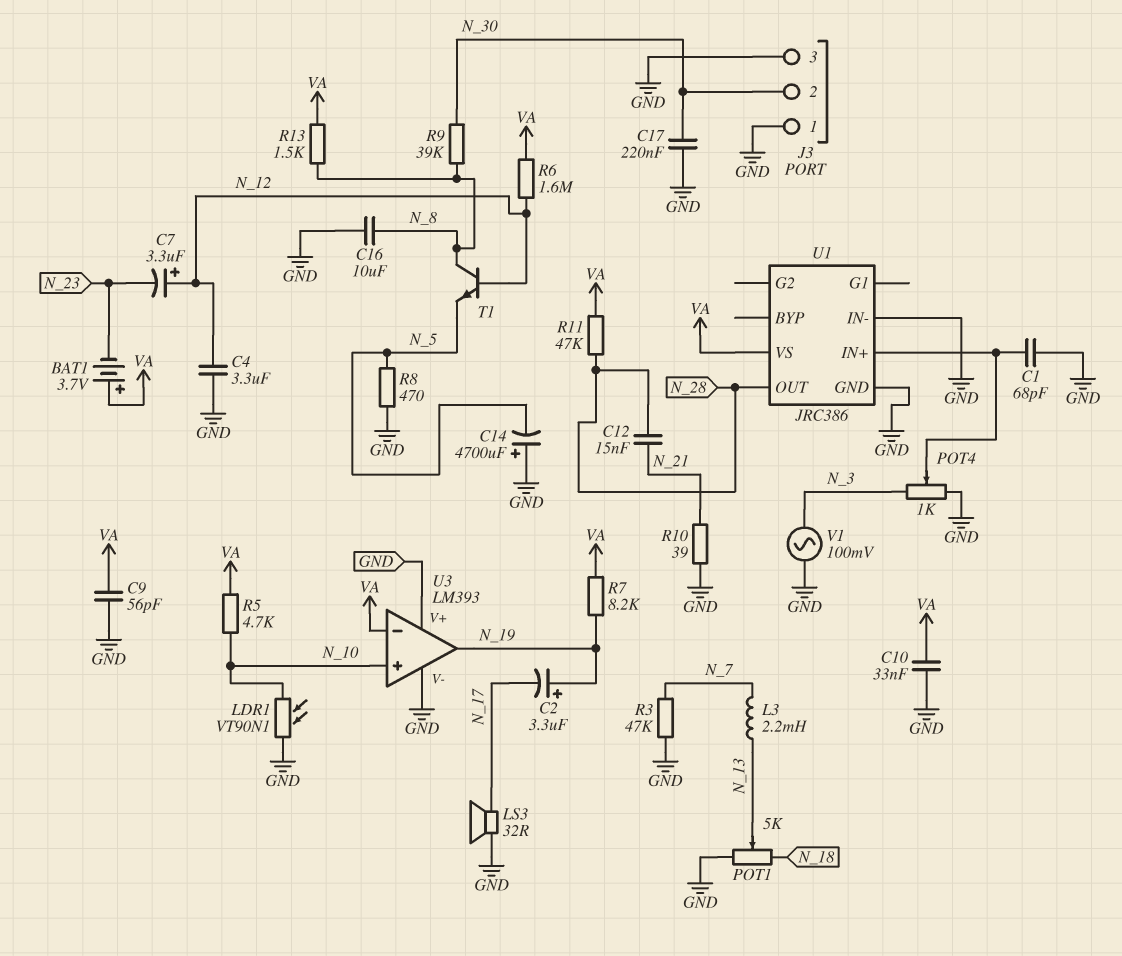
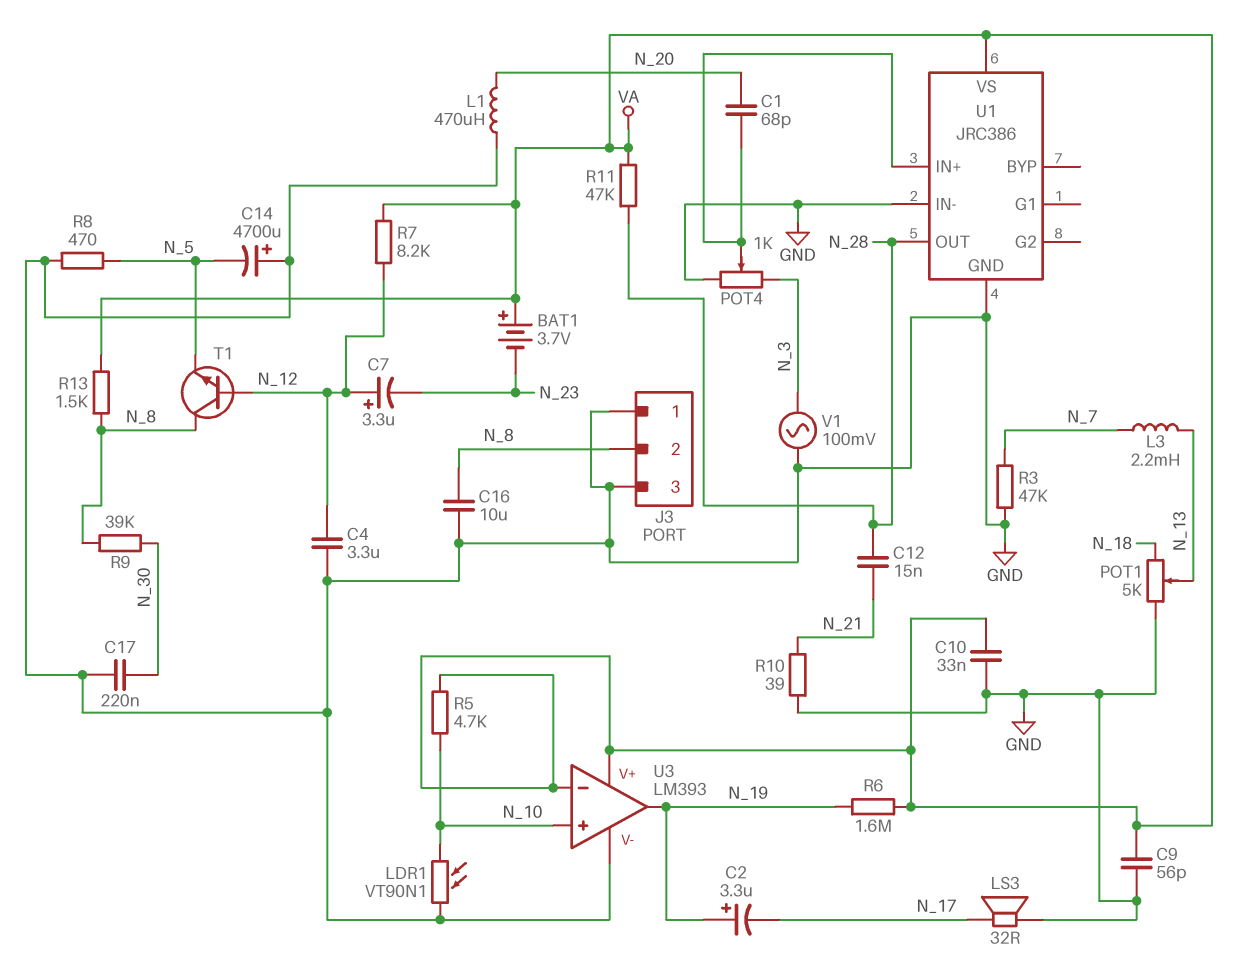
C1: 68pF (GND, U1/IN+) -> 68pF (N_20, U1/IN+)
J3 pin 2: N_30 -> N_8
L1: none -> 470uH (GND, N_20)
R6: 1.6M (N_12, VA) -> 1.6M (N_19, VA)
R7: 8.2k (N_19, VA) -> 8.2k (N_12, VA)
U3 pin V+: GND -> VA

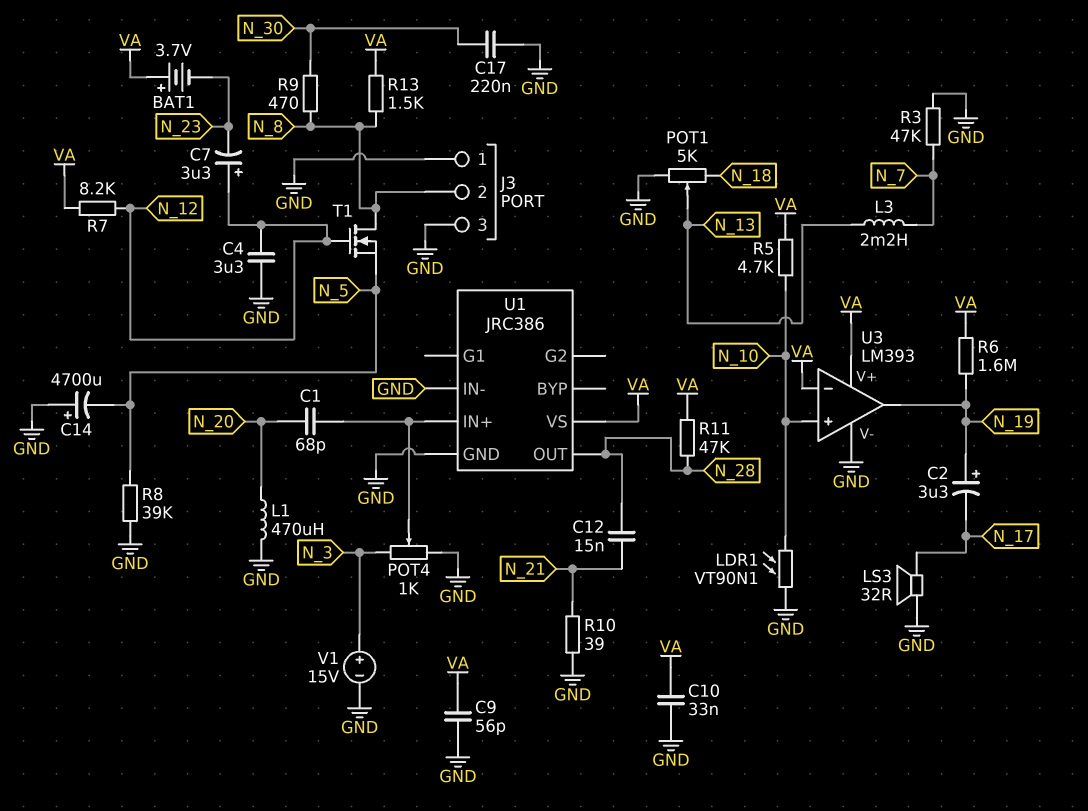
C16: 10uF (GND, N_8) -> none
R8: 470 (GND, N_5) -> 39k (GND, N_5)
R9: 39k (N_8, N_30) -> 470 (N_8, N_30)
T1: NPN (B N_12, C N_8, E N_5) -> NMOS (G N_12, D N_8, S N_5)
V1: AC 100mV (GND, N_3) -> 15V (plus N_3, minus GND)

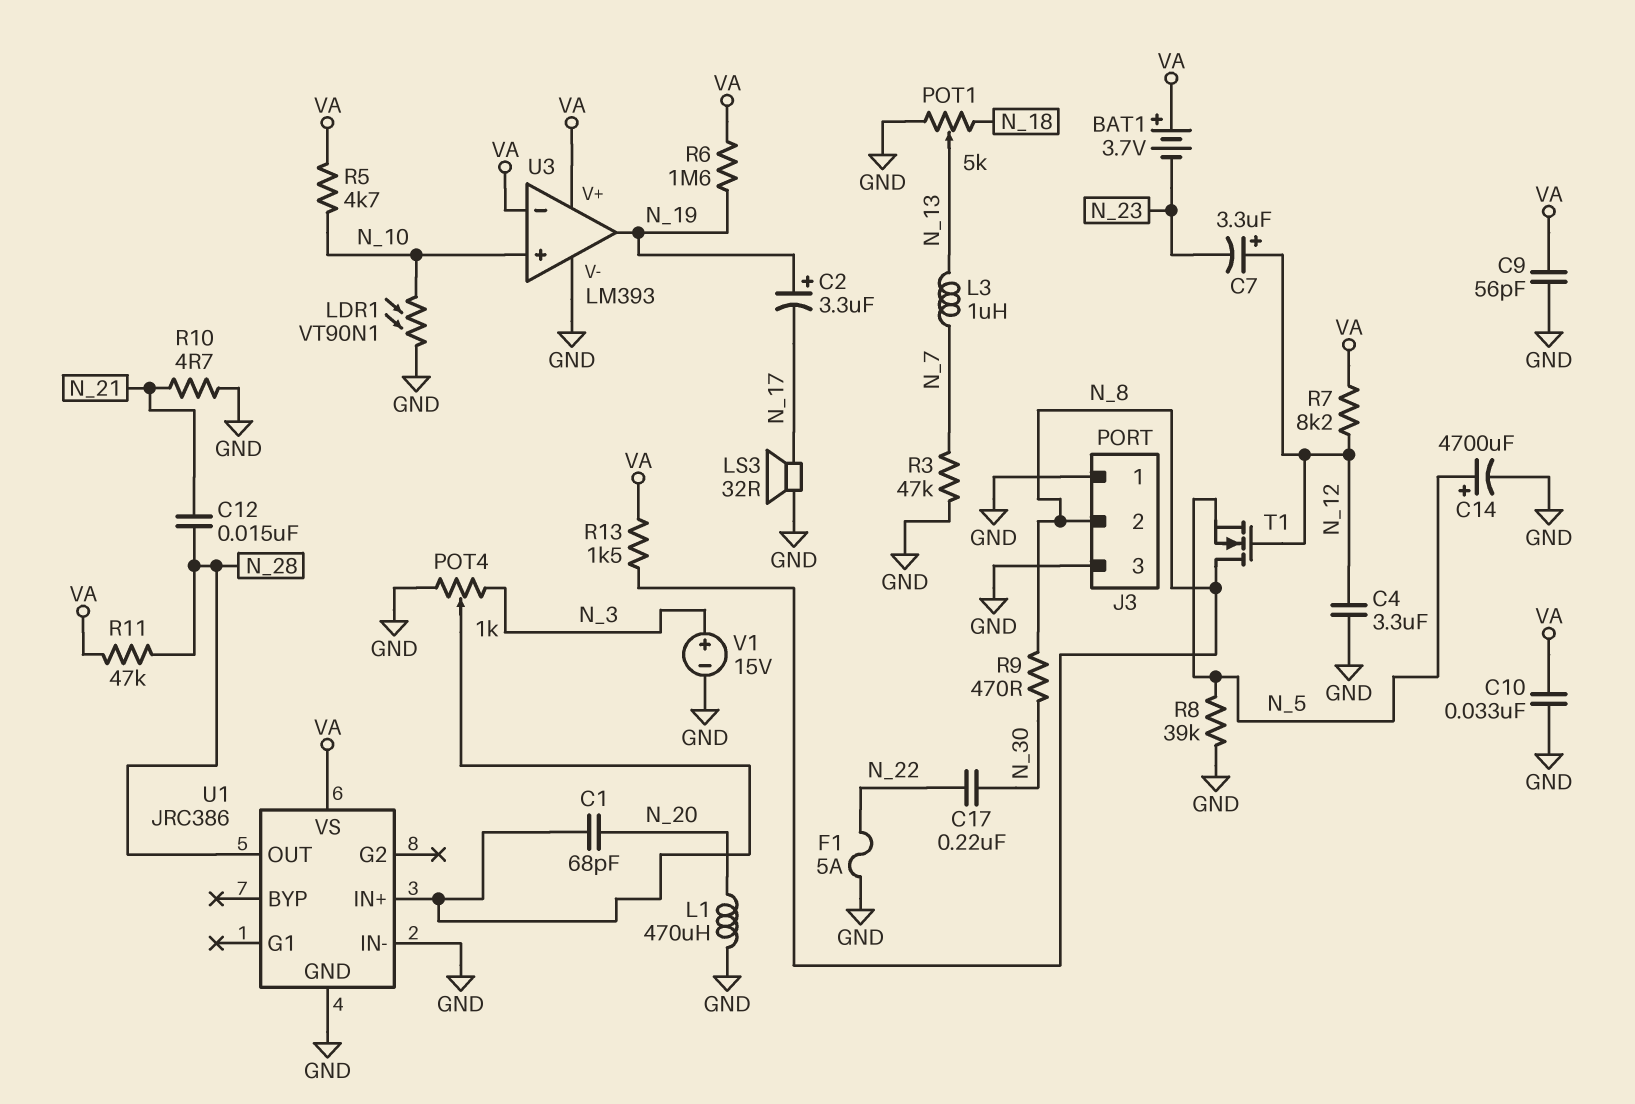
C14: 4700uF (plus GND, minus N_5) -> 4700uF (plus N_5, minus GND)
C17: 220nF (GND, N_30) -> 220nF (N_22, N_30)
F1: none -> 5A (GND, N_22)
L3: 2.2mH (N_7, N_13) -> 1uH (N_7, N_13)
R10: 39 (GND, N_21) -> 4.7 (GND, N_21)

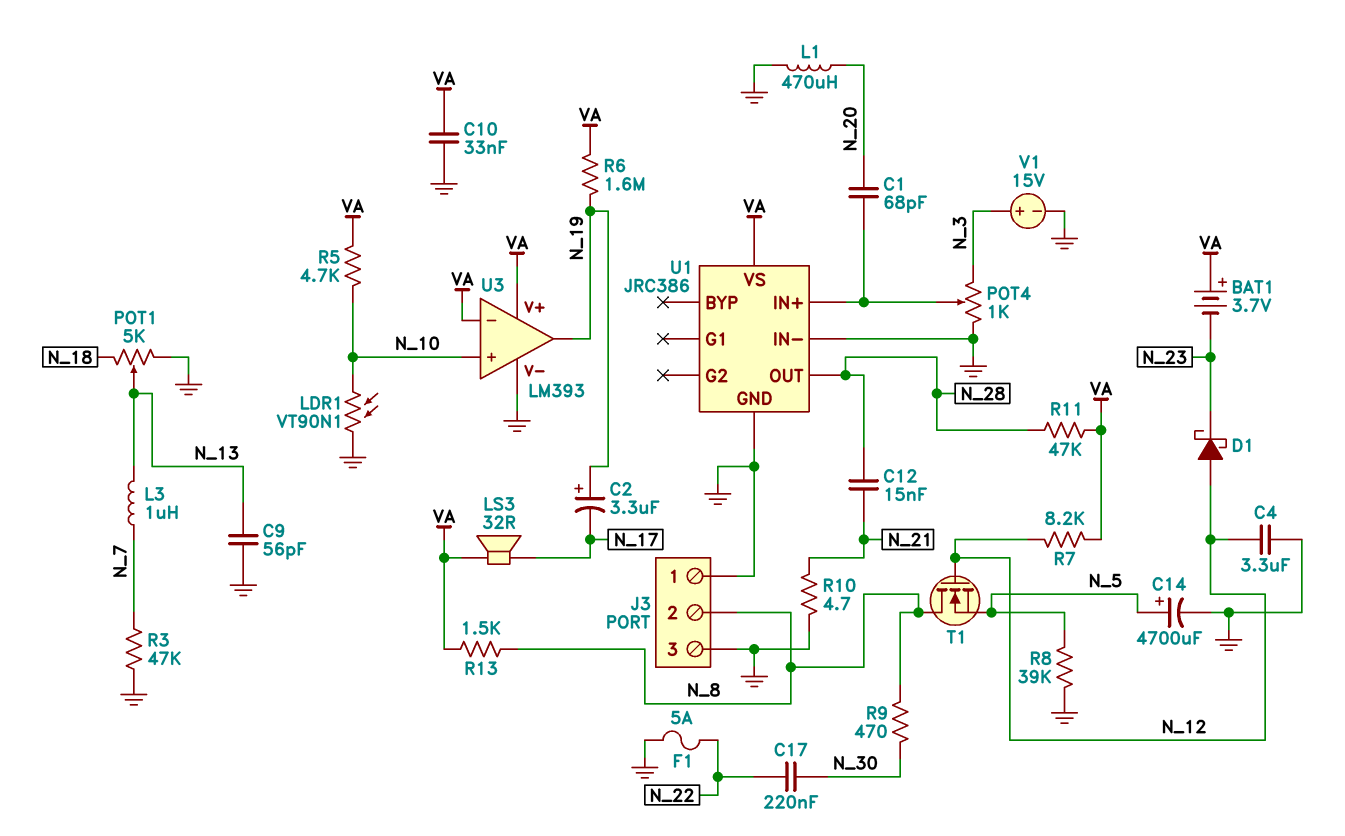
C7: 3.3uF (plus N_12, minus N_23) -> none
C9: 56pF (GND, VA) -> 56pF (GND, N_13)
D1: none -> schottky (A N_12, K N_23)
LS3: speaker 32R (GND, N_17) -> speaker 32R (N_17, VA)

